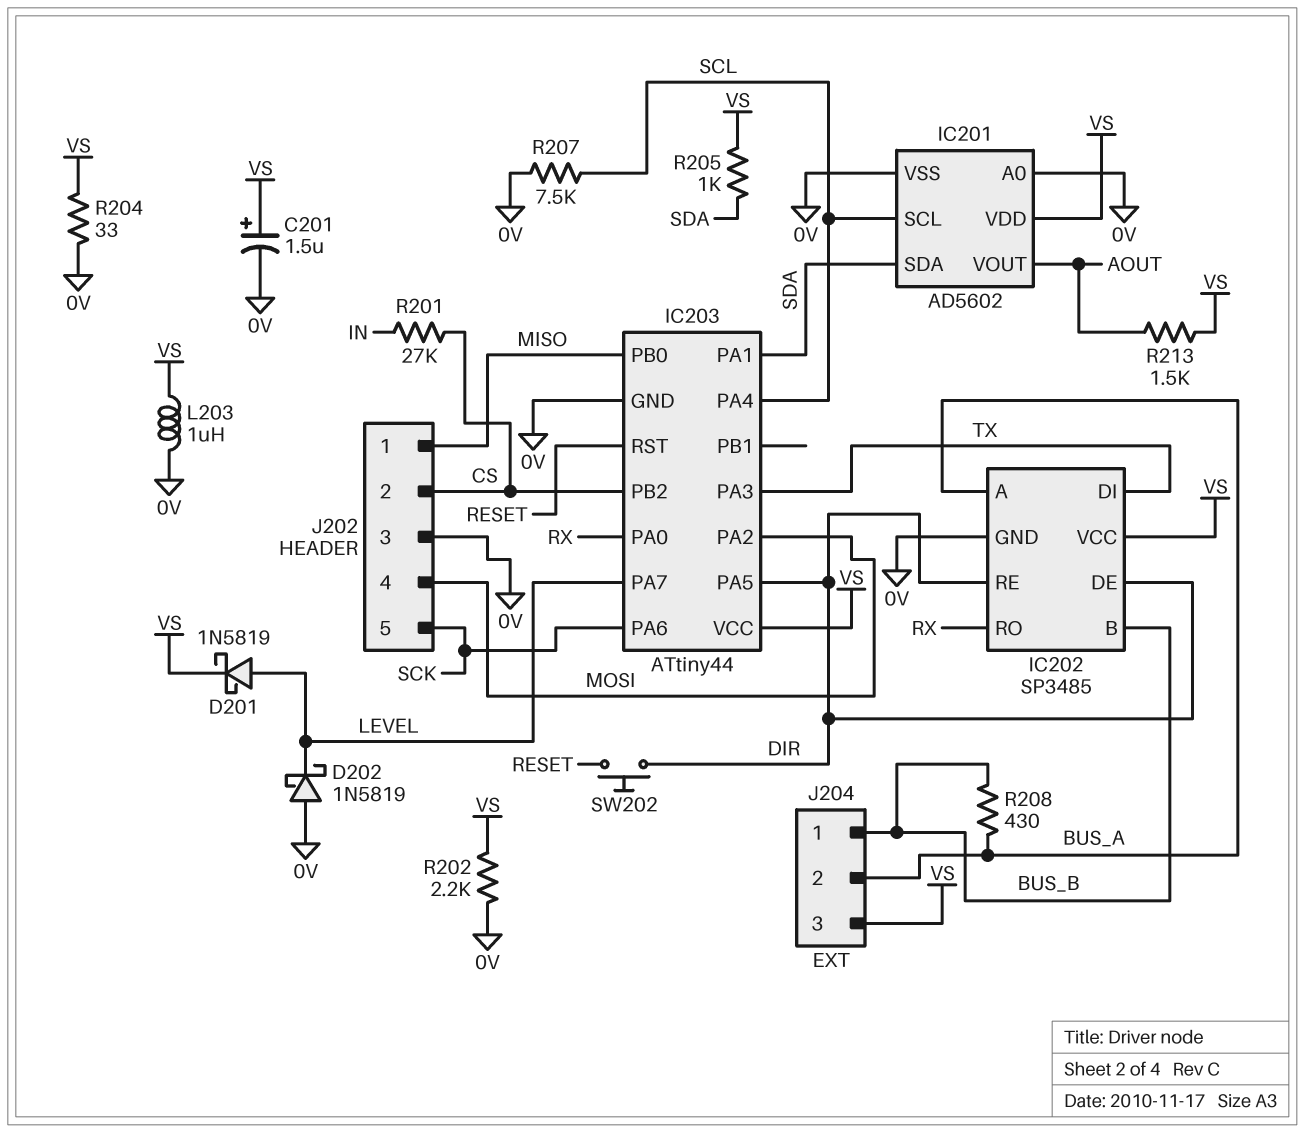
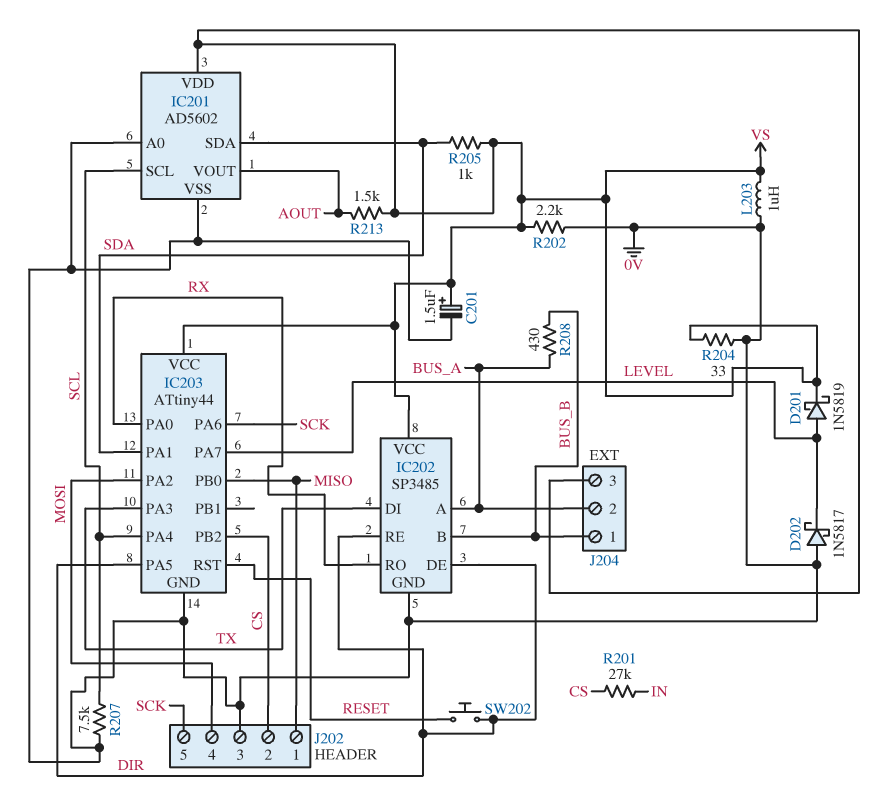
D202: schottky 1N5819 (A 0V, K LEVEL) -> schottky 1N5817 (A 0V, K LEVEL)

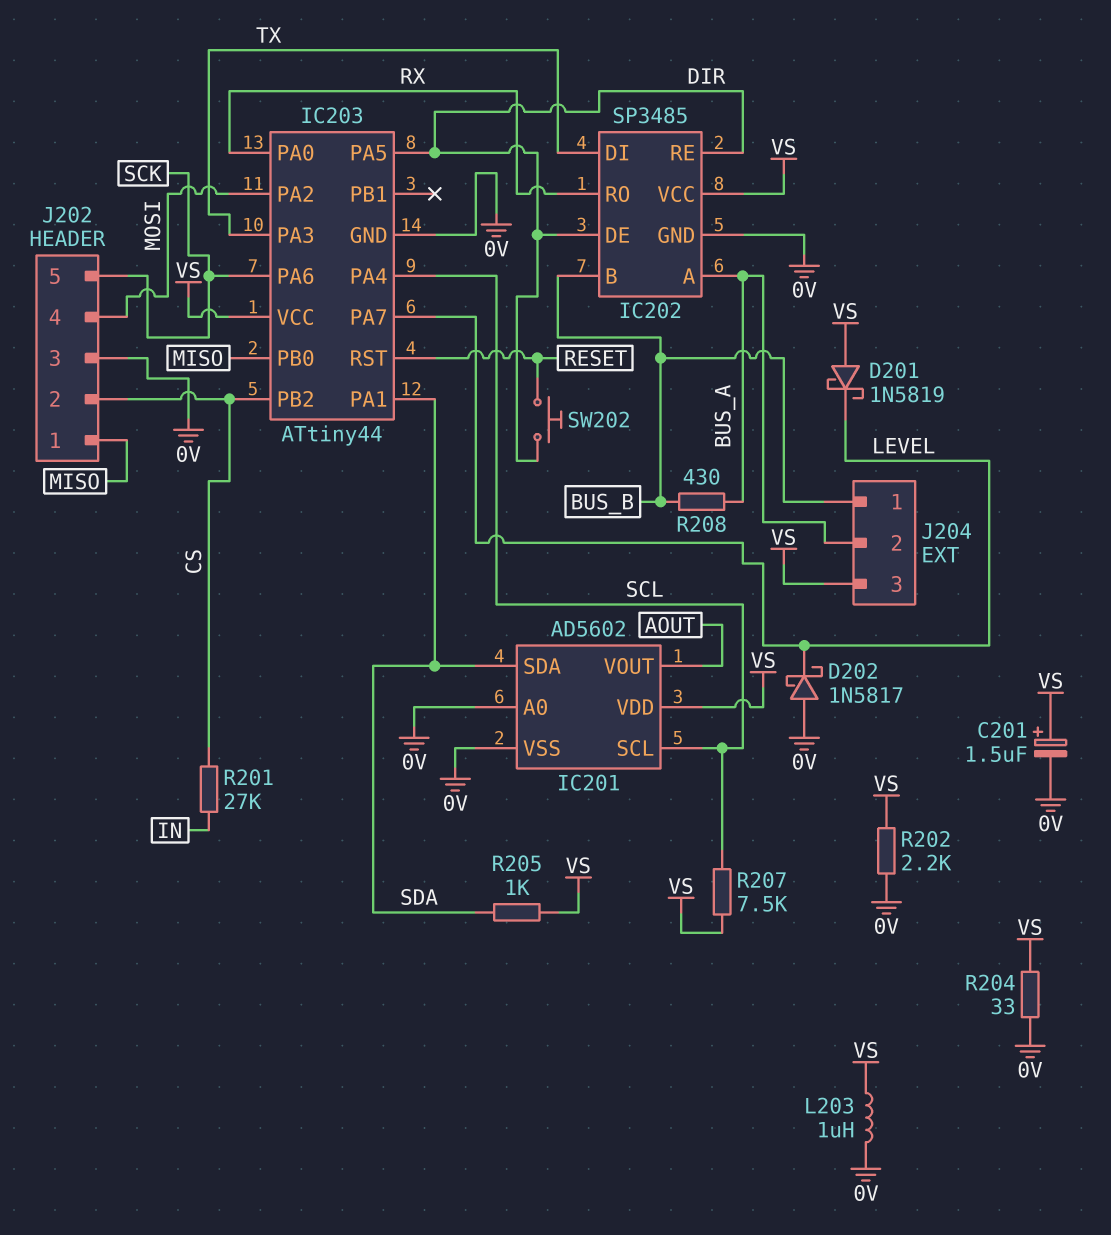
D201: schottky 1N5819 (A LEVEL, K VS) -> schottky 1N5819 (A VS, K LEVEL)
R207: 7.5k (0V, SCL) -> 7.5k (SCL, VS)
R213: 1.5k (AOUT, VS) -> none

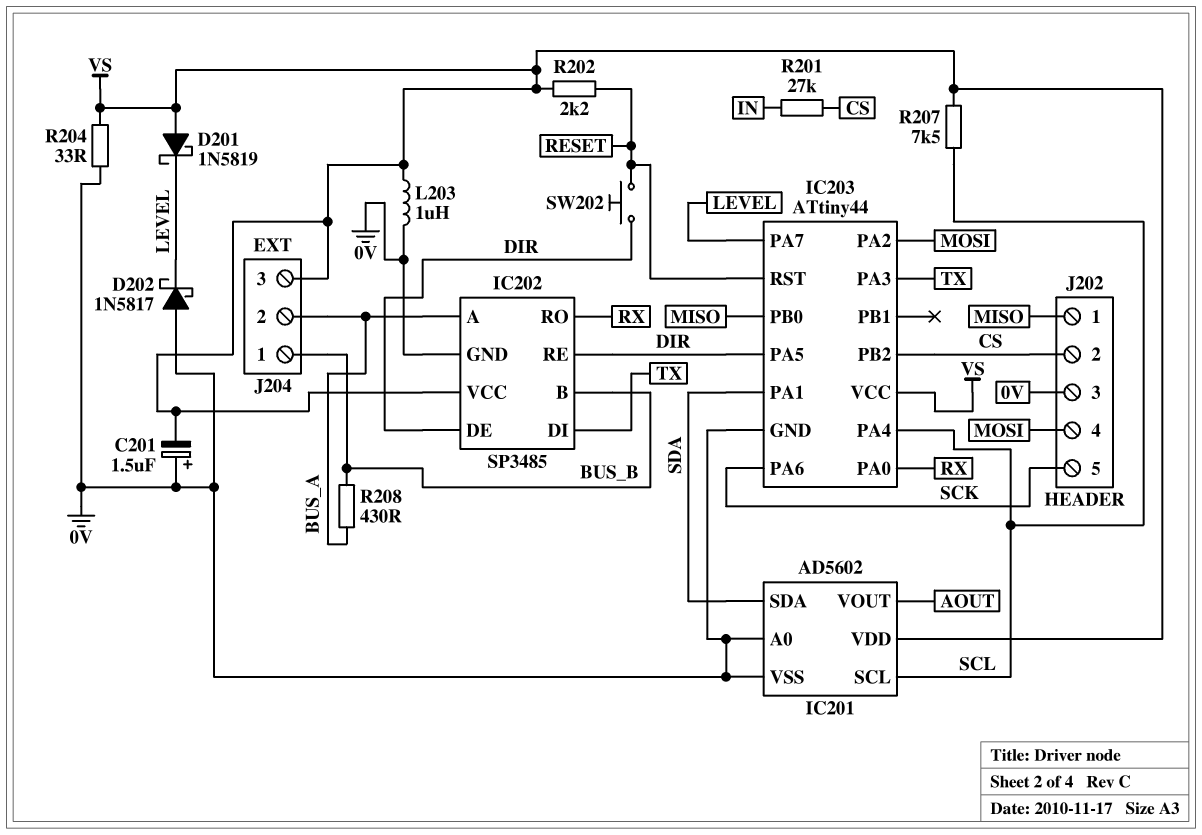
C201: 1.5uF (plus VS, minus 0V) -> 1.5uF (plus 0V, minus VS)
R202: 2.2k (0V, VS) -> 2.2k (RESET, VS)
R205: 1k (SDA, VS) -> none

